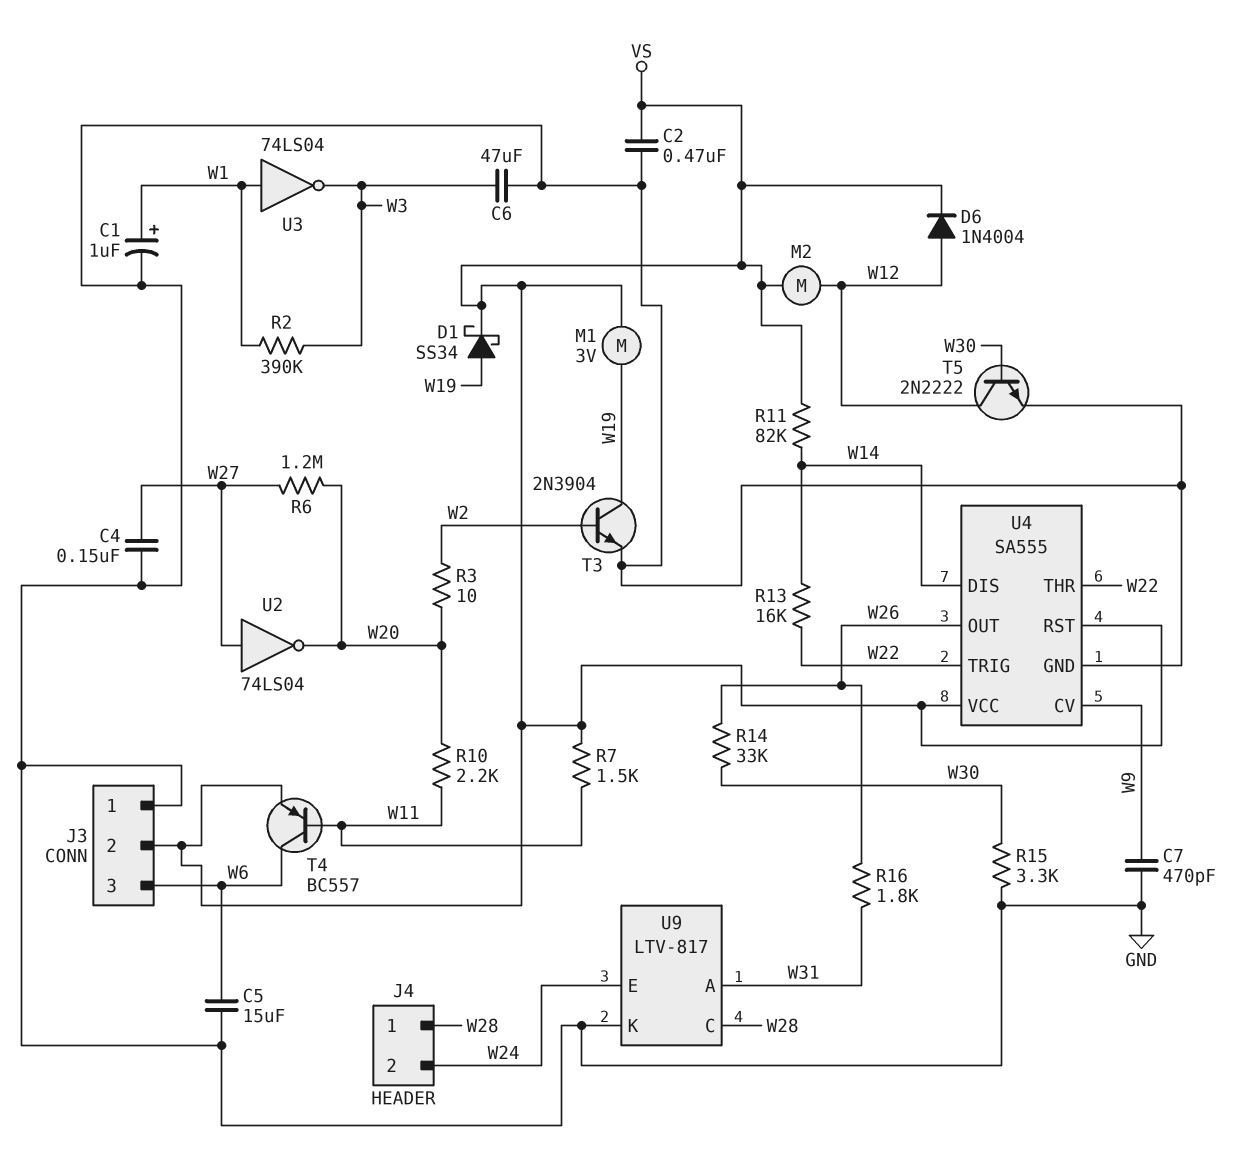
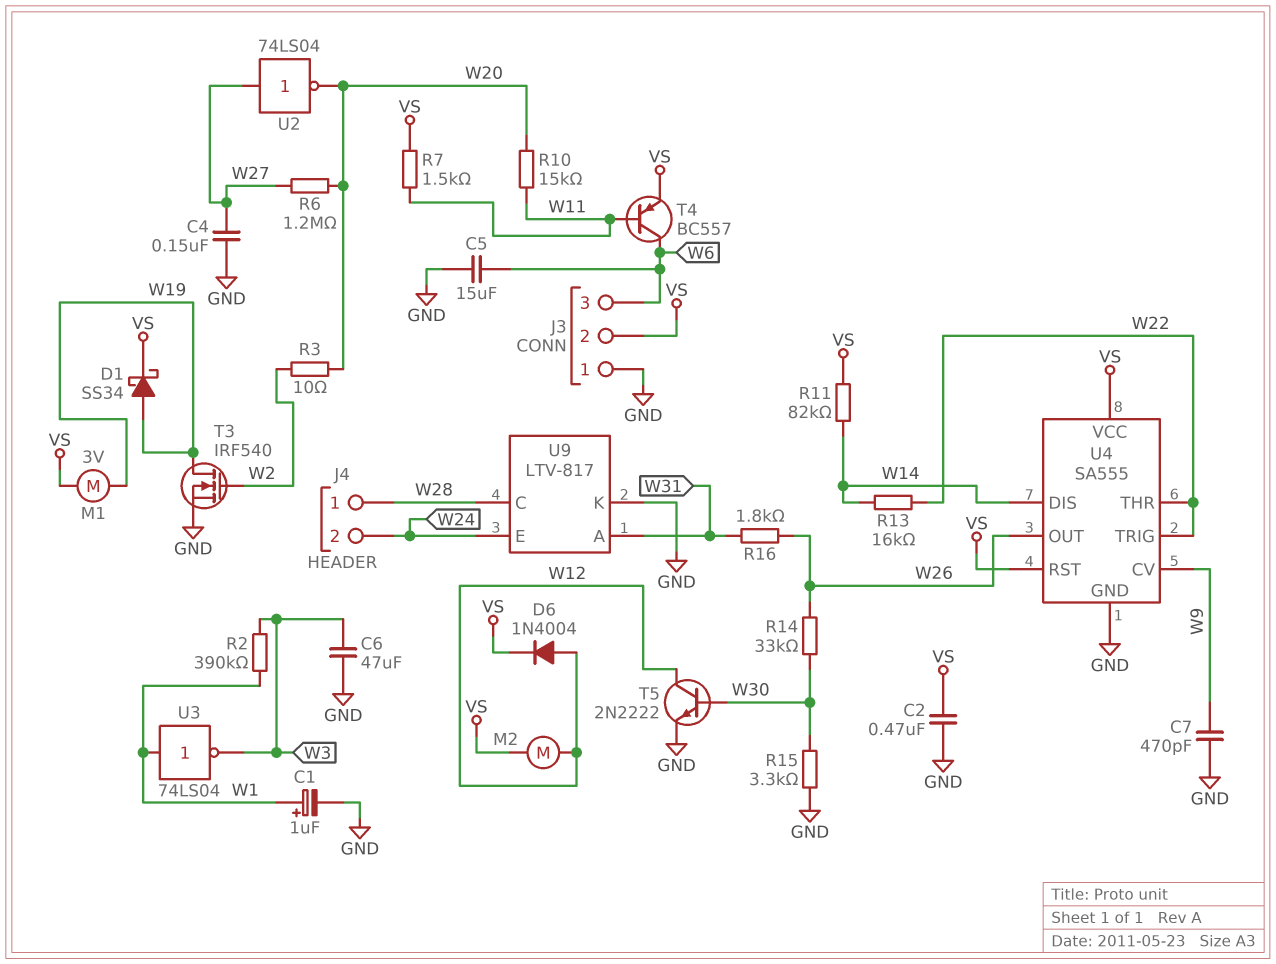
R10: 2.2k (W11, W20) -> 15k (W11, W20)
T3: NPN 2N3904 (B W2, C W19, E GND) -> NMOS IRF540 (G W2, D W19, S GND)

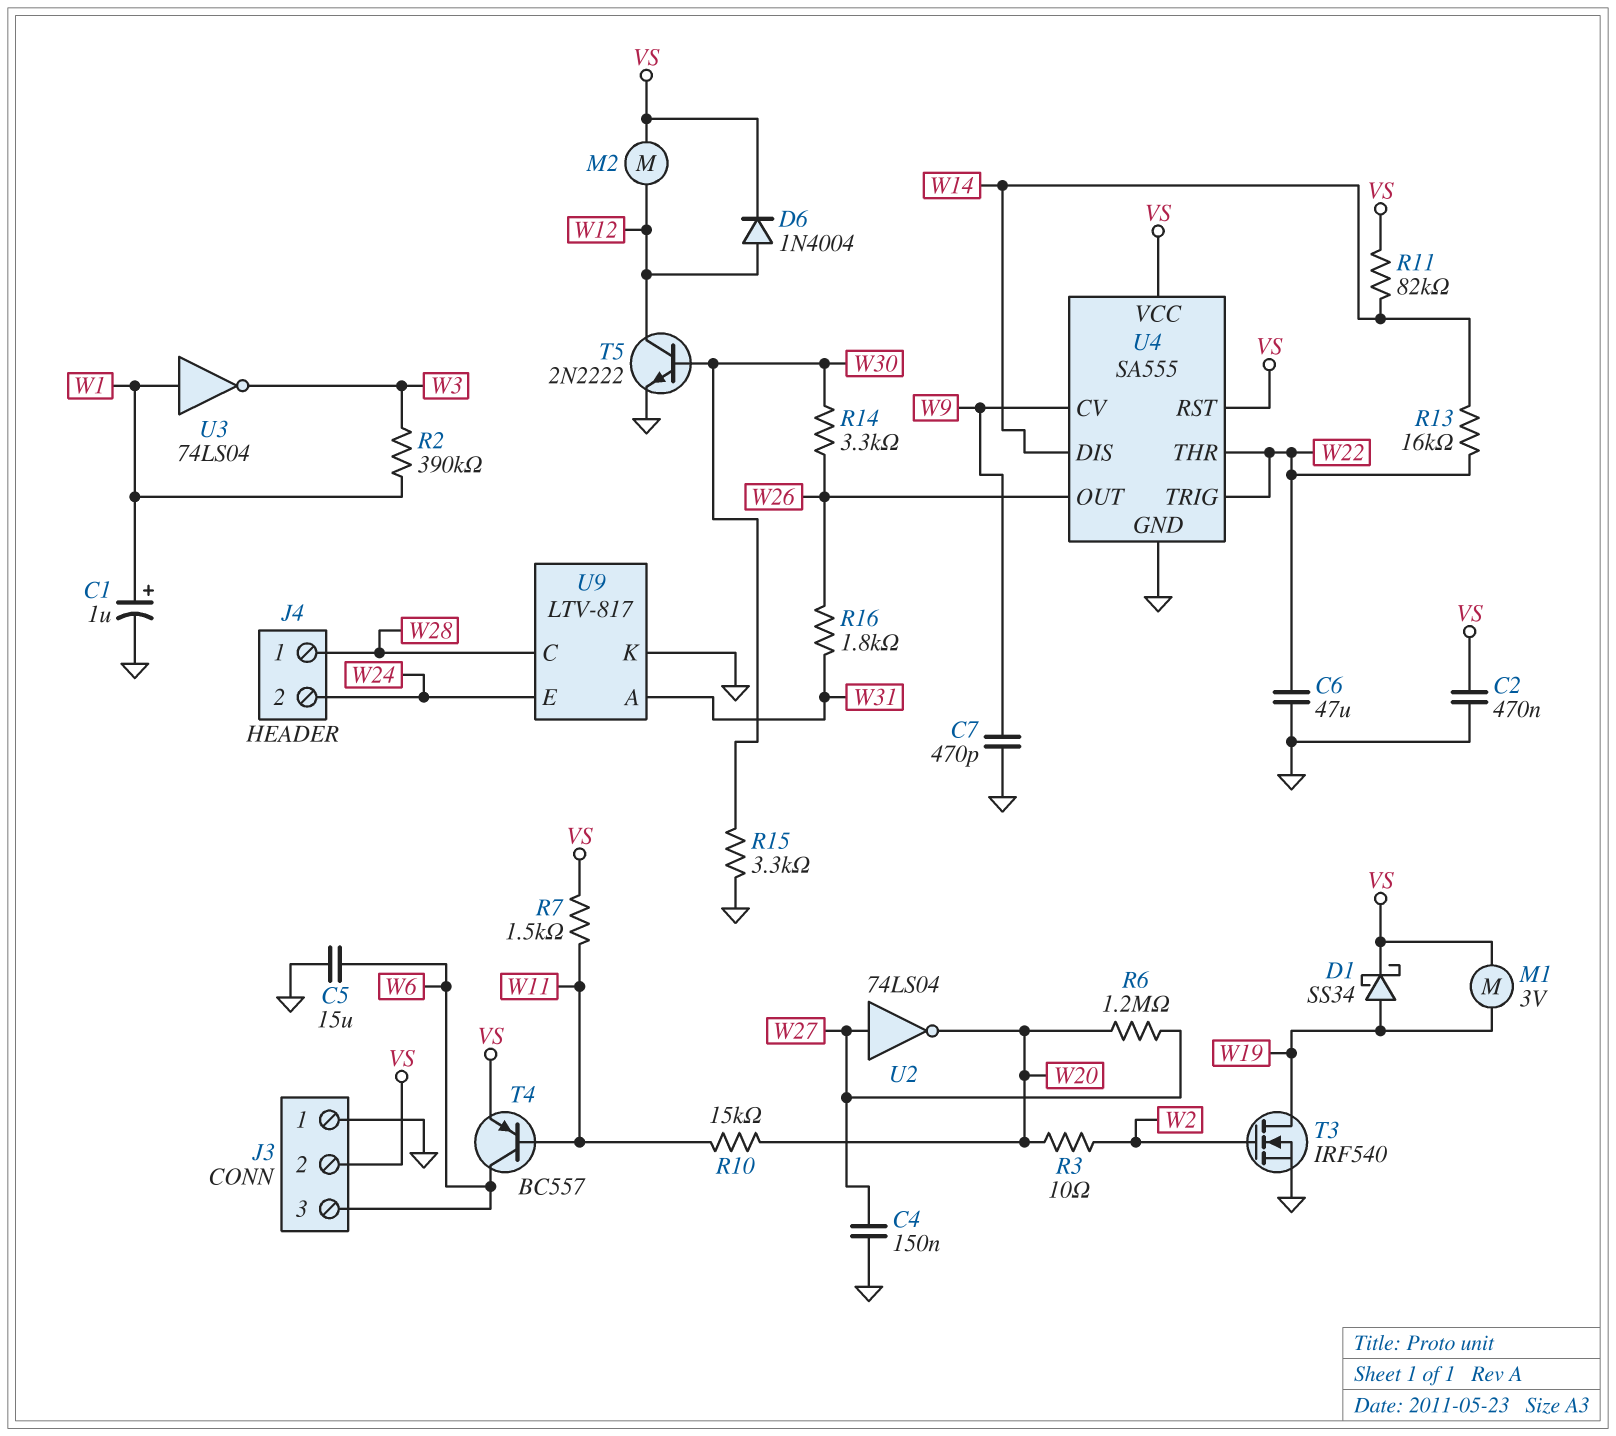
C6: 47uF (GND, W3) -> 47uF (GND, W22)
R14: 33k (W26, W30) -> 3.3k (W26, W30)

